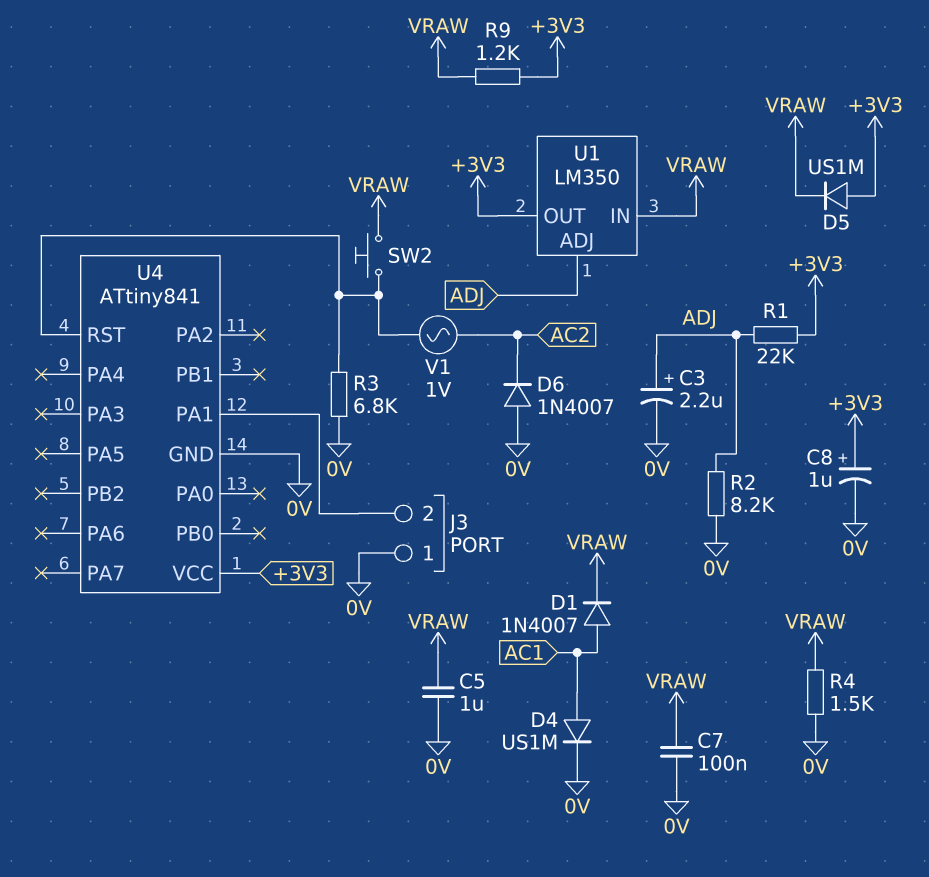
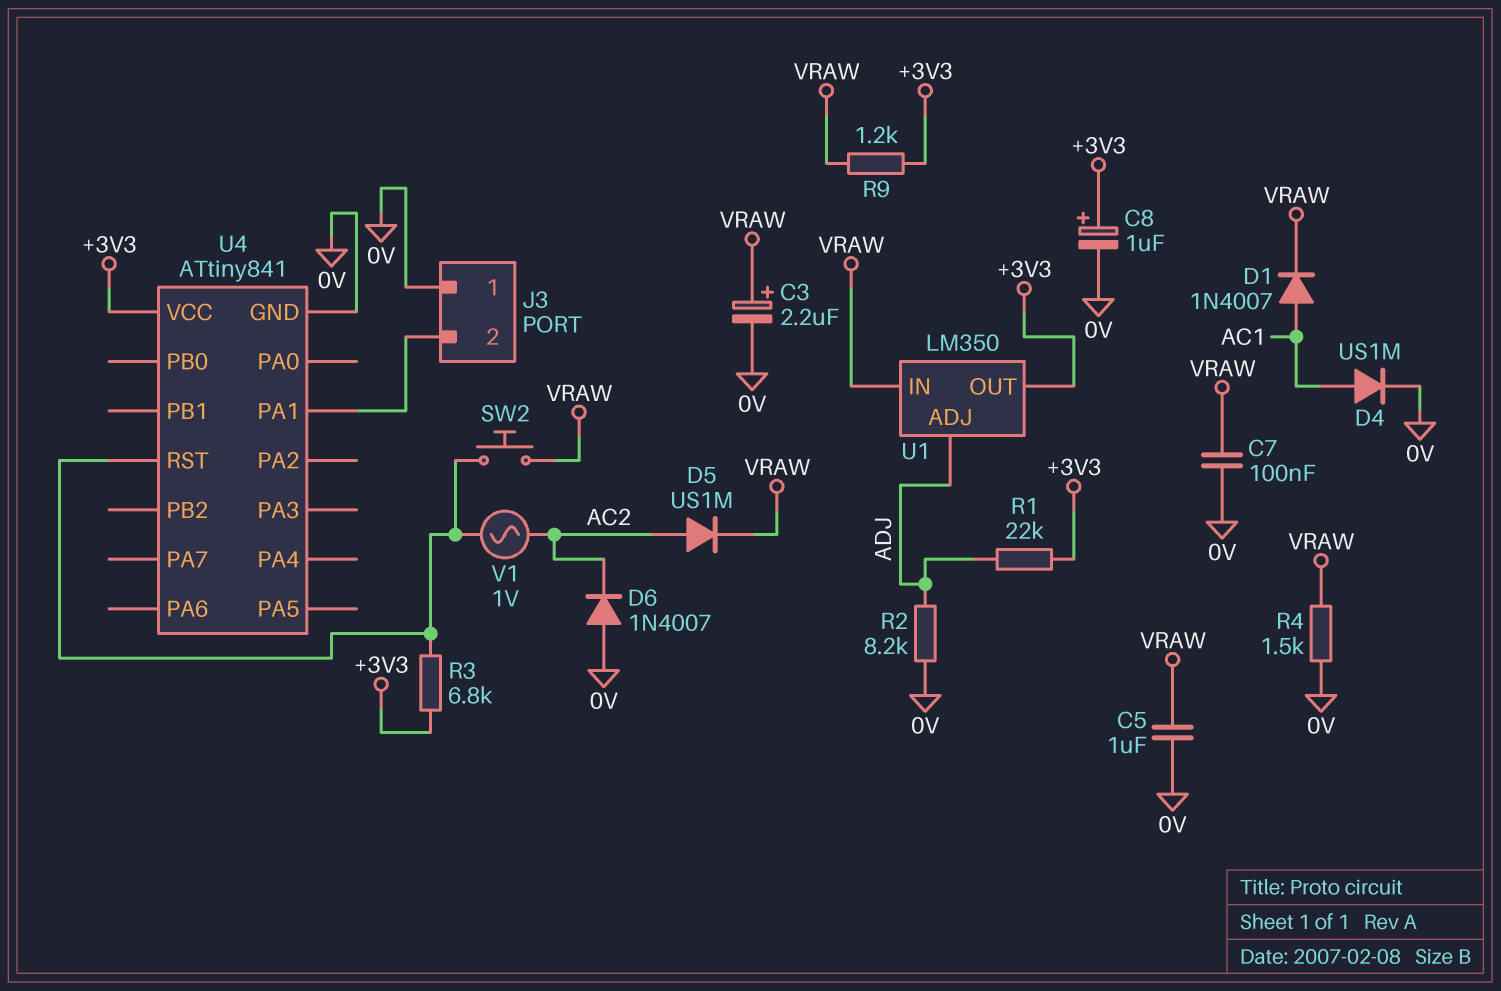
C3: 2.2uF (plus ADJ, minus 0V) -> 2.2uF (plus VRAW, minus 0V)
D5: diode US1M (A +3V3, K VRAW) -> diode US1M (A AC2, K VRAW)
R3: 6.8k (0V, U4/RST) -> 6.8k (+3V3, U4/RST)

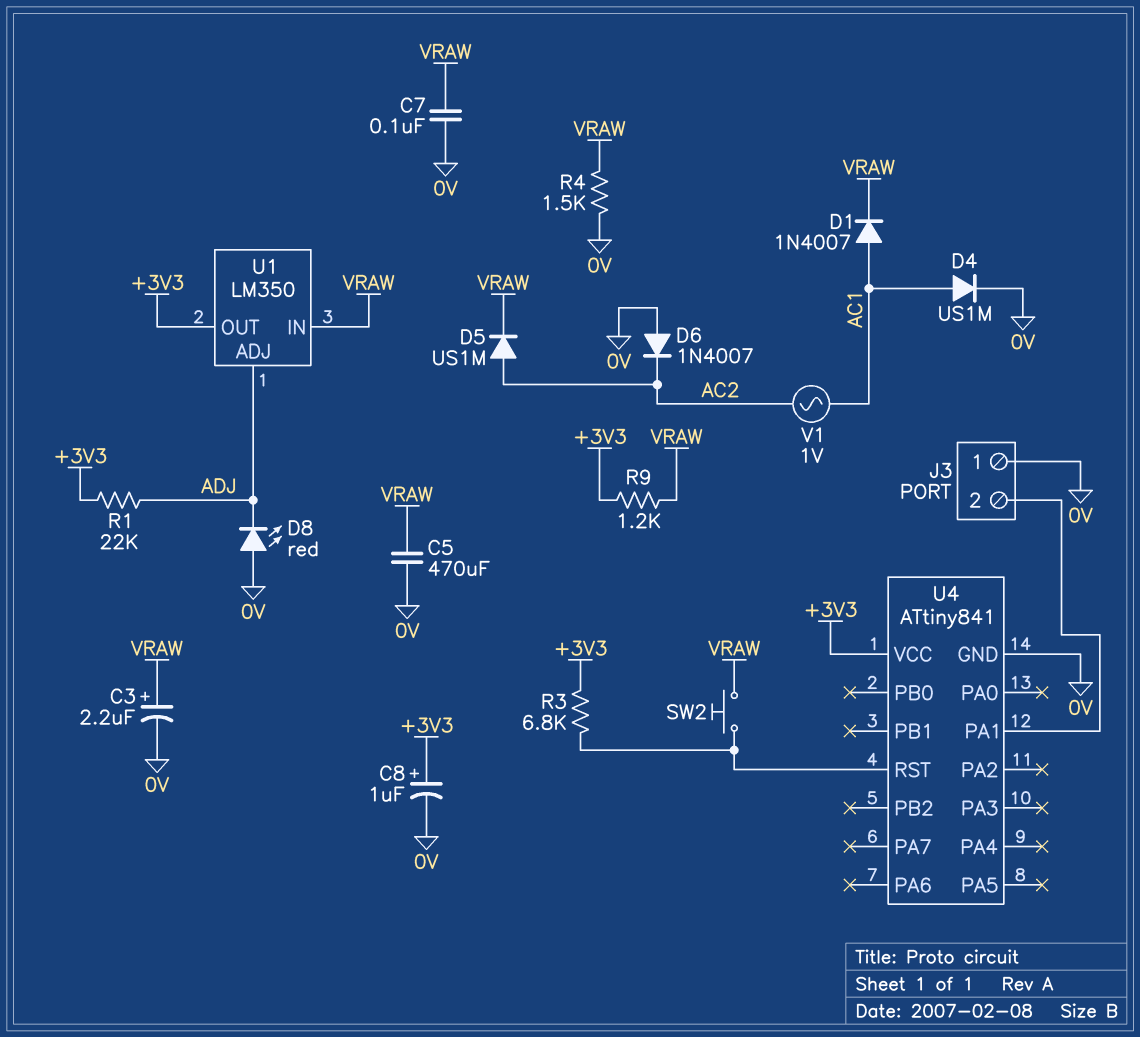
C5: 1uF (0V, VRAW) -> 470uF (0V, VRAW)
D8: none -> LED red (A 0V, K ADJ)
R2: 8.2k (0V, ADJ) -> none
V1: AC 1V (AC2, U4/RST) -> AC 1V (AC1, AC2)

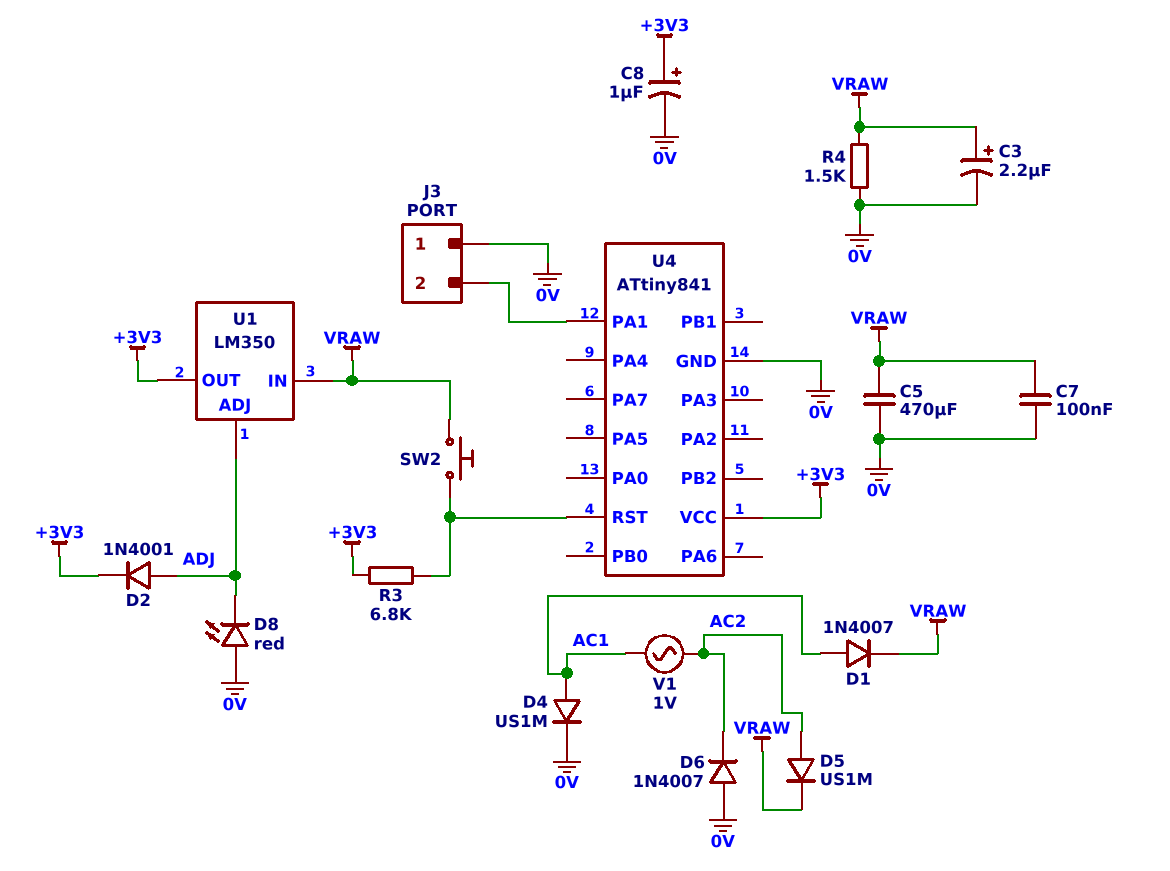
D2: none -> diode 1N4001 (A ADJ, K +3V3)
R1: 22k (+3V3, ADJ) -> none
R9: 1.2k (+3V3, VRAW) -> none

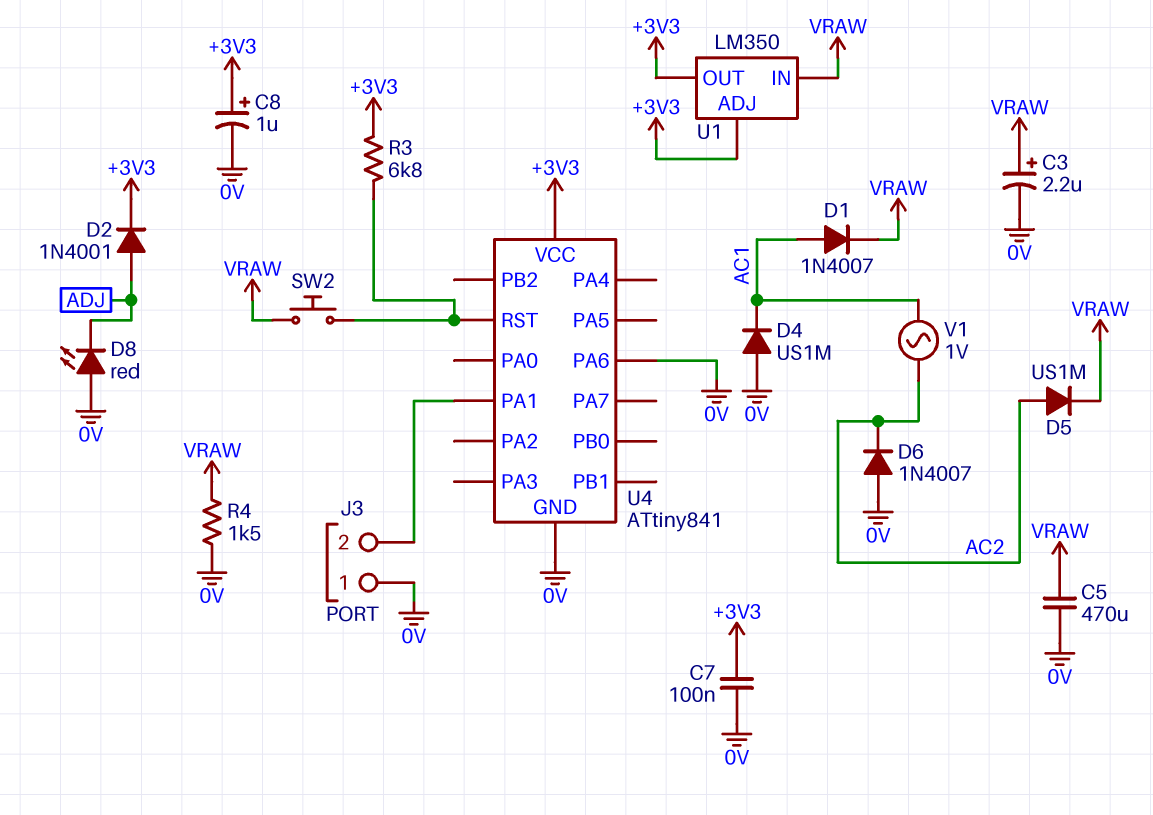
C7: 100nF (0V, VRAW) -> 100nF (+3V3, 0V)
D4: diode US1M (A AC1, K 0V) -> diode US1M (A 0V, K AC1)
U1 pin ADJ: ADJ -> +3V3
U4 pin PA6: none -> 0V

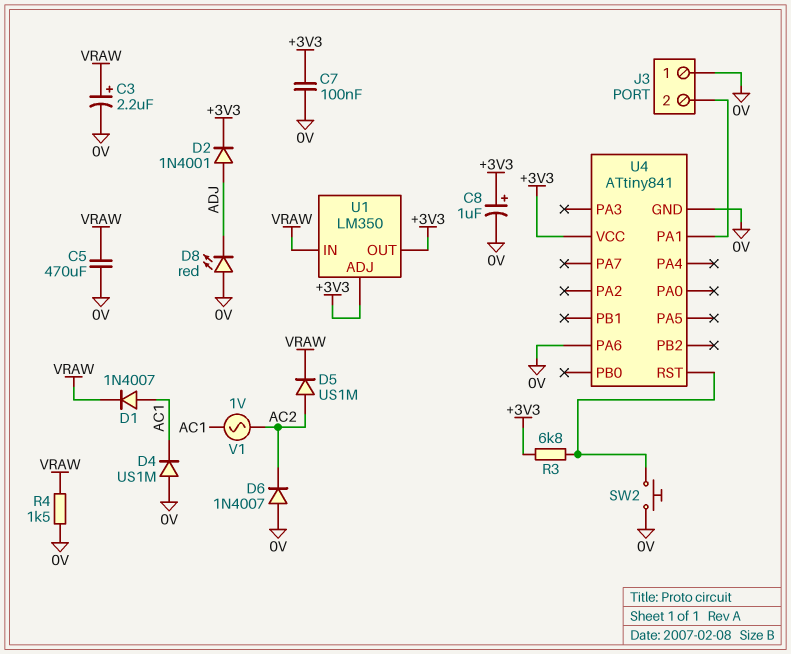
SW2: button (U4/RST, VRAW) -> button (0V, U4/RST)

